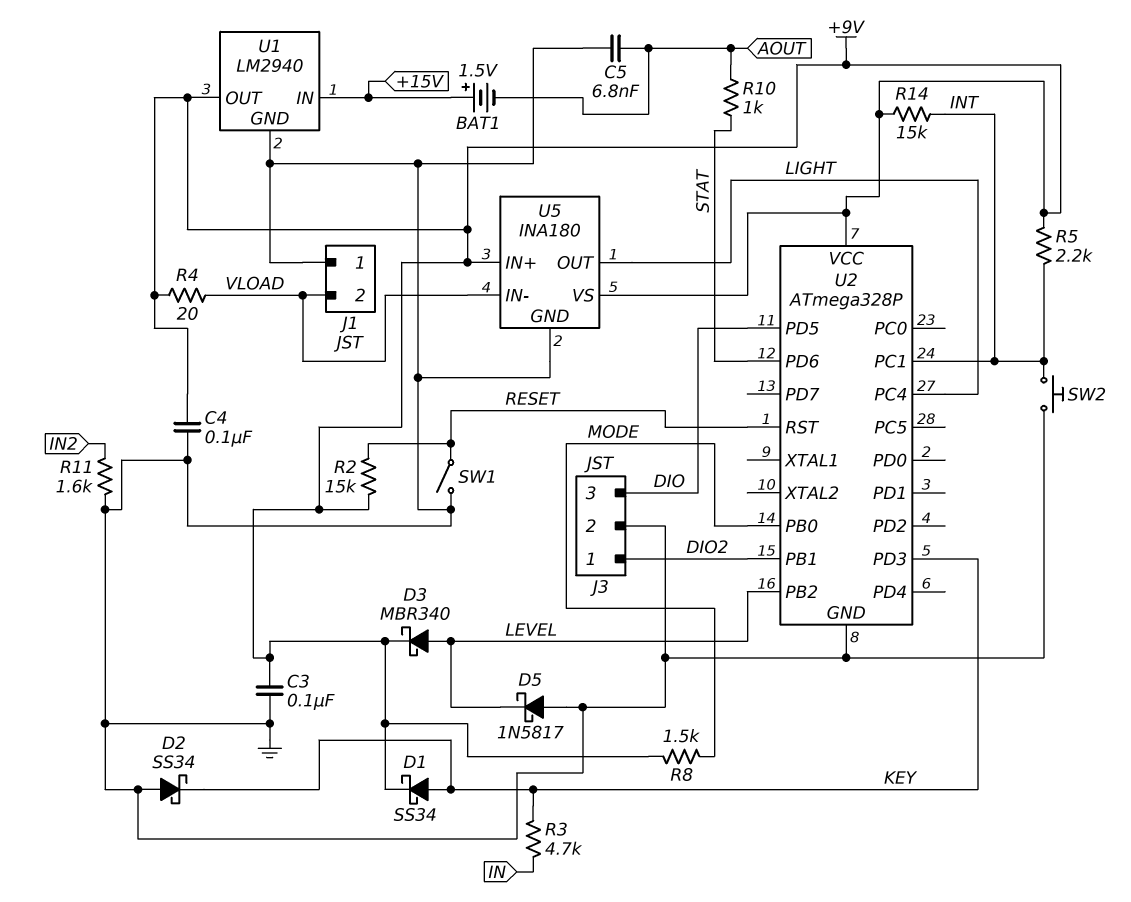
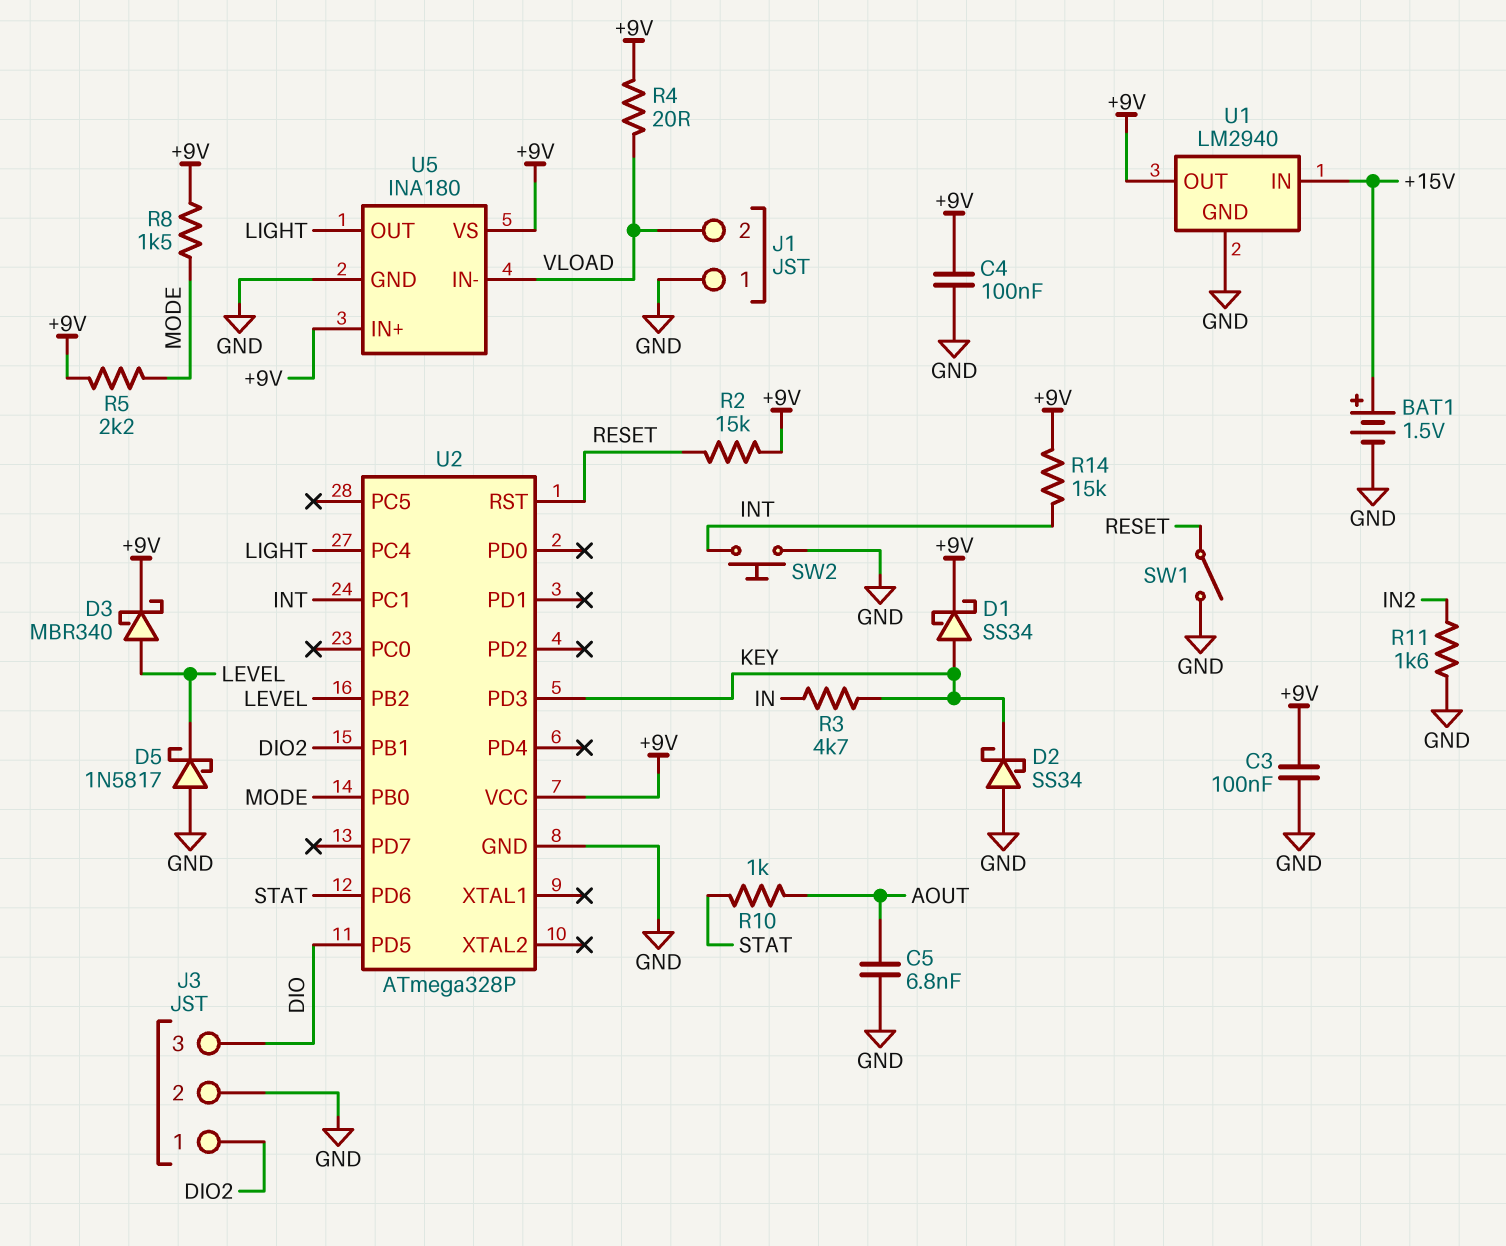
BAT1: 1.5V (plus +15V, minus AOUT) -> 1.5V (plus +15V, minus GND)
R5: 2.2k (+9V, INT) -> 2.2k (+9V, MODE)

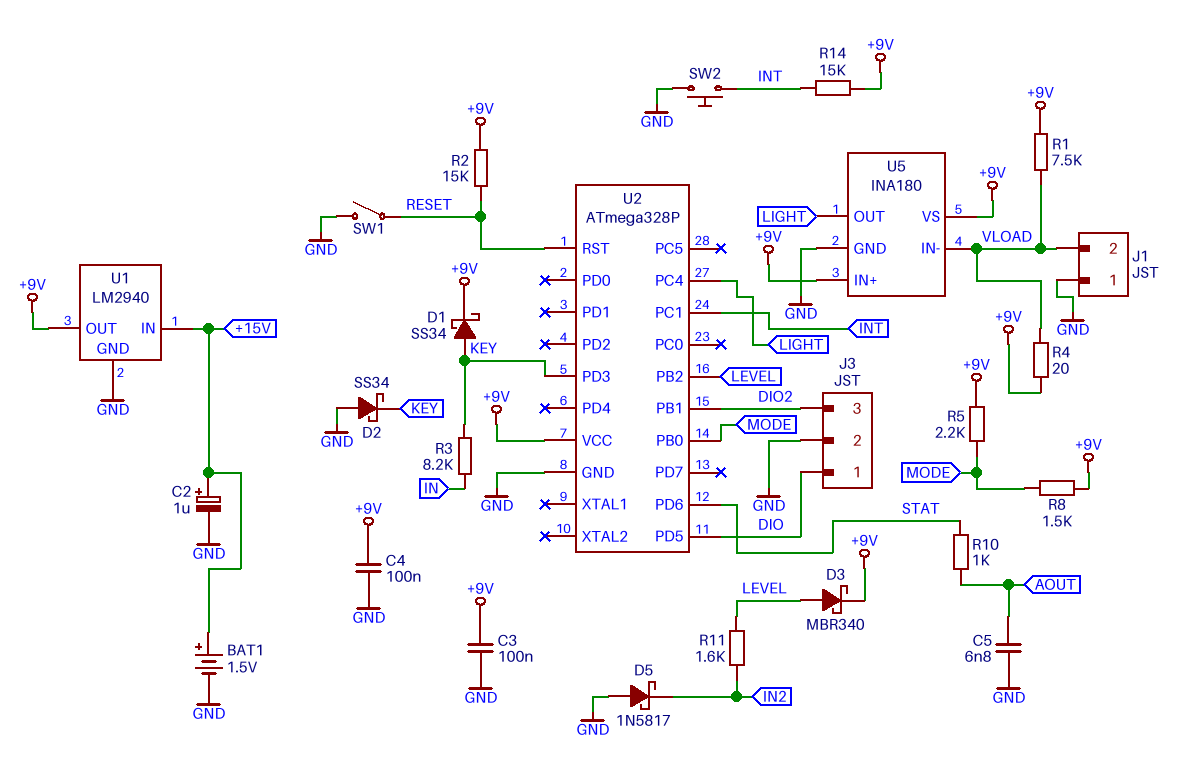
C2: none -> 1uF (plus +15V, minus GND)
D5: schottky 1N5817 (A GND, K LEVEL) -> schottky 1N5817 (A GND, K IN2)
J3 pin 1: DIO2 -> DIO
J3 pin 3: DIO -> DIO2
R1: none -> 7.5k (+9V, VLOAD)
R3: 4.7k (IN, KEY) -> 8.2k (IN, KEY)
R11: 1.6k (GND, IN2) -> 1.6k (IN2, LEVEL)

